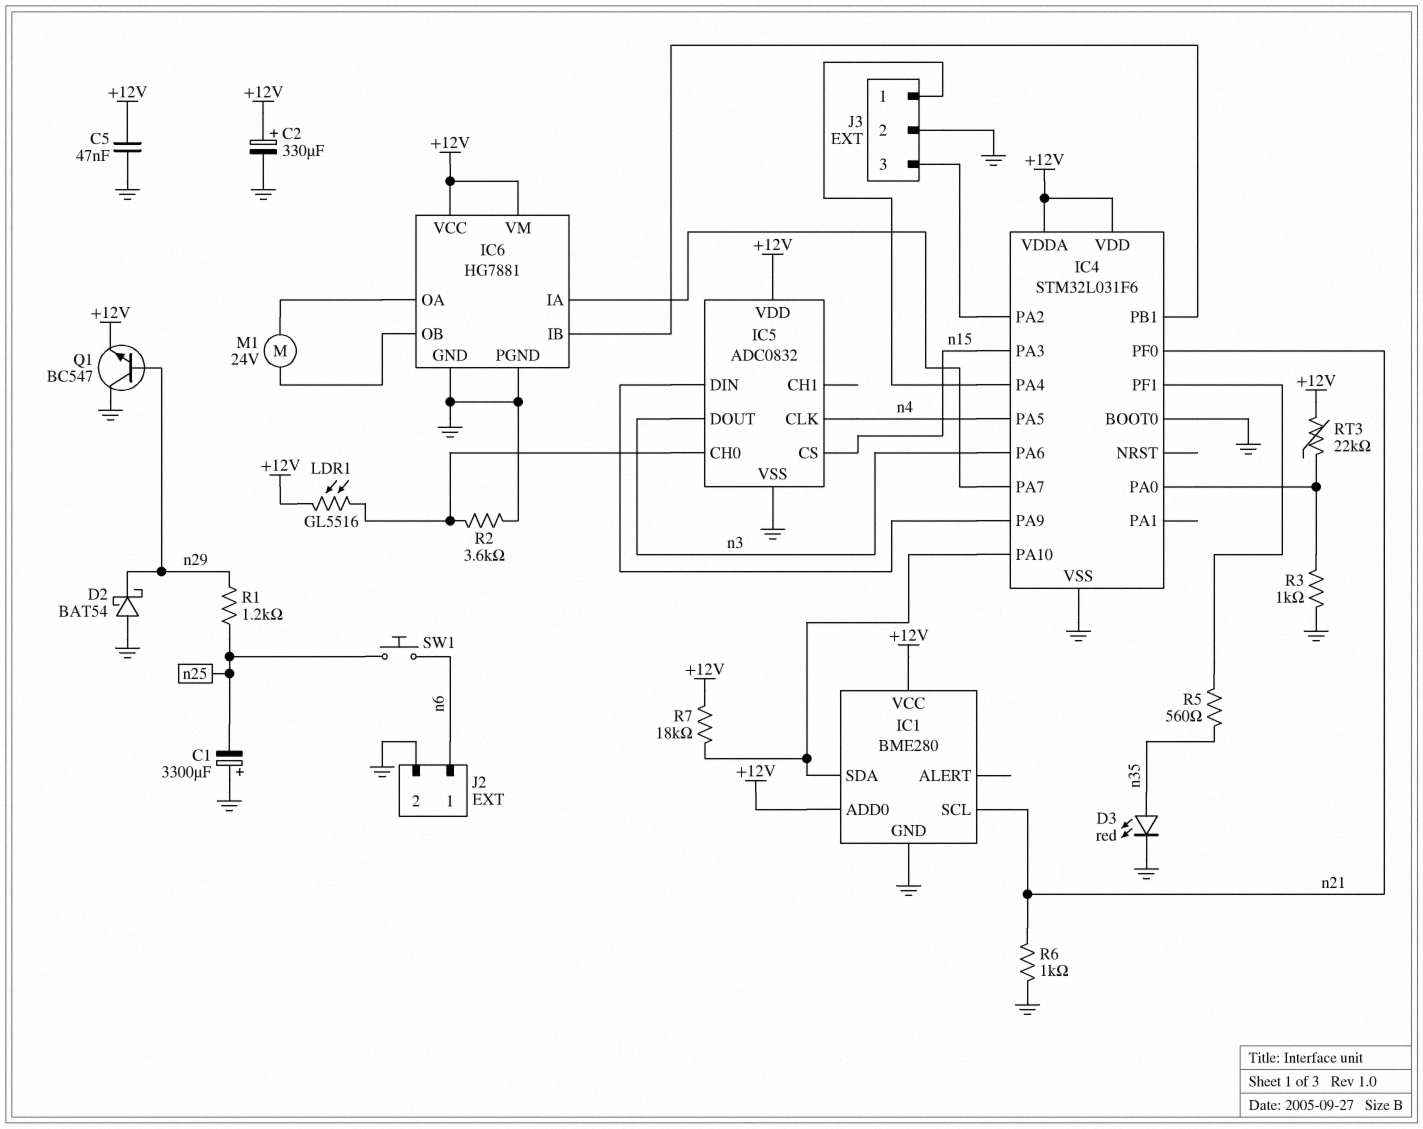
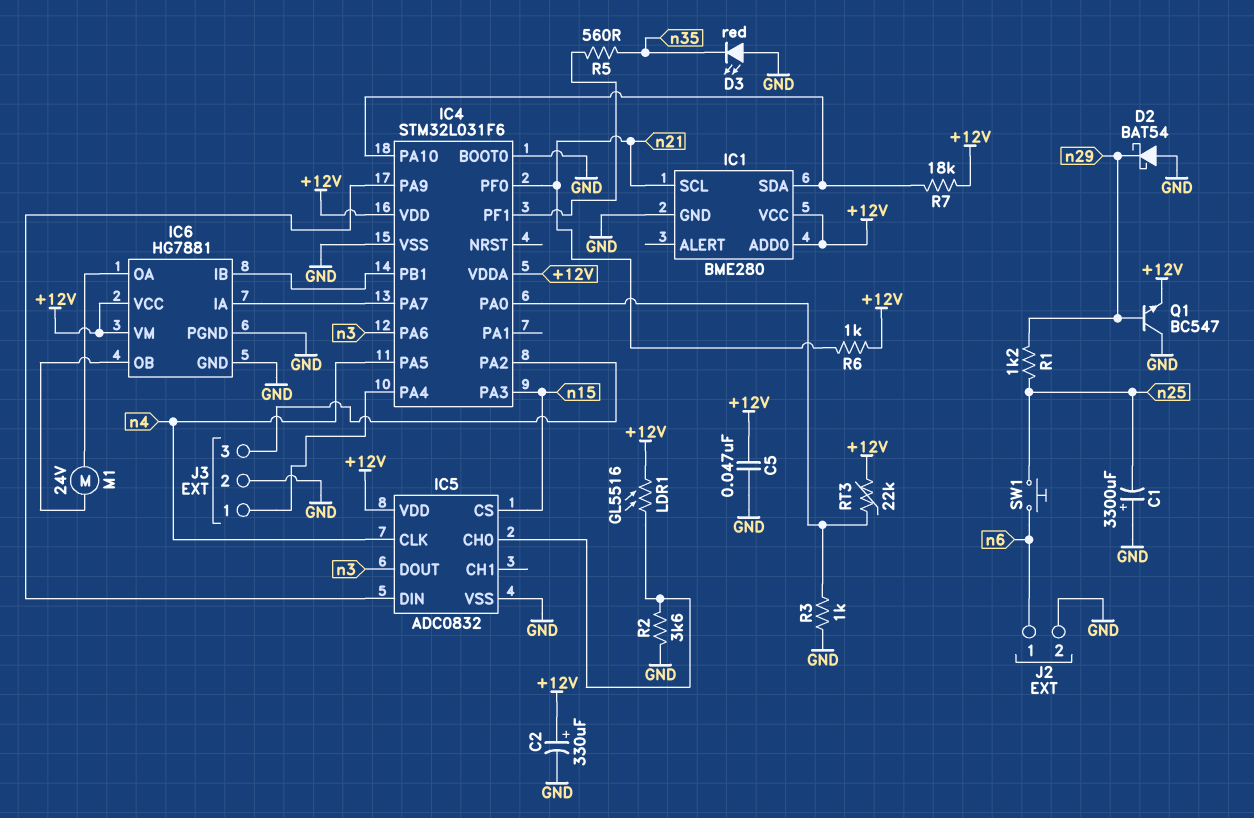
D3: LED red (A n35, K GND) -> LED red (A GND, K n35)
R6: 1k (GND, n21) -> 1k (+12V, n21)

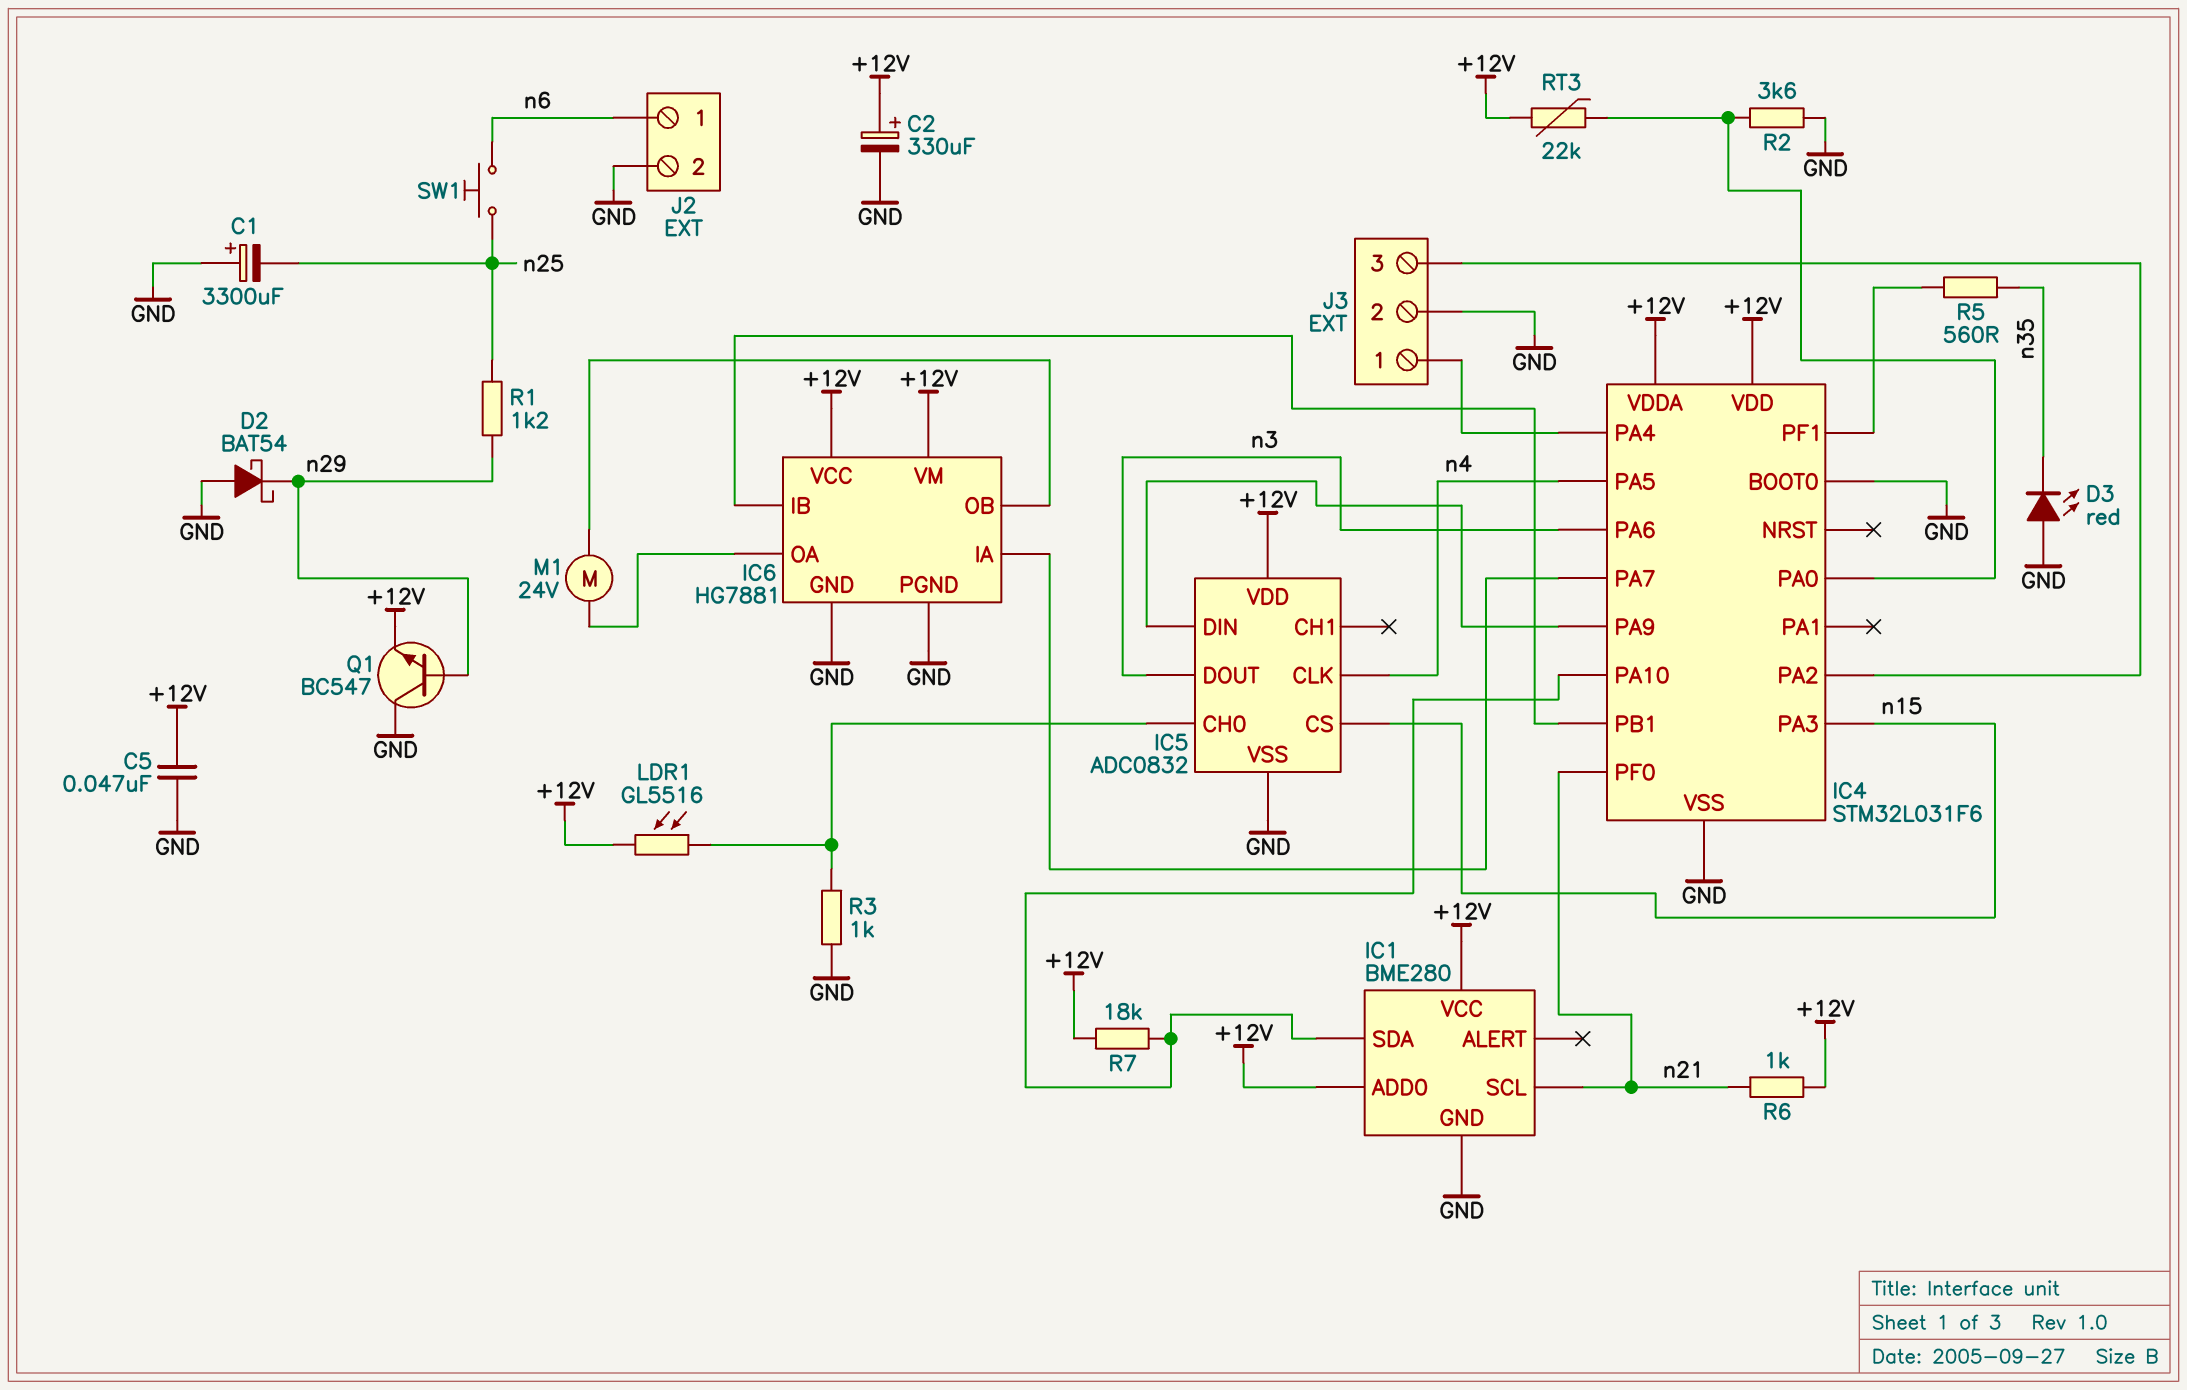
R2: 3.6k (GND, IC5/CH0) -> 3.6k (GND, IC4/PA0)
R3: 1k (GND, IC4/PA0) -> 1k (GND, IC5/CH0)

